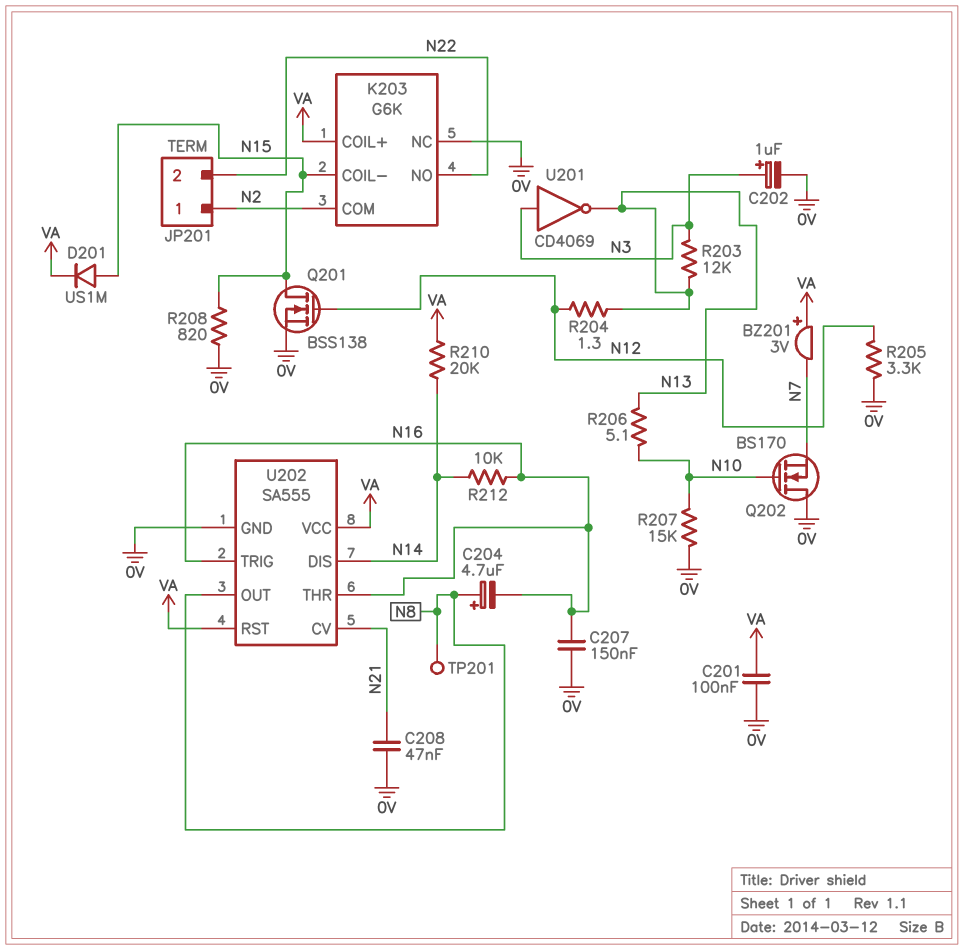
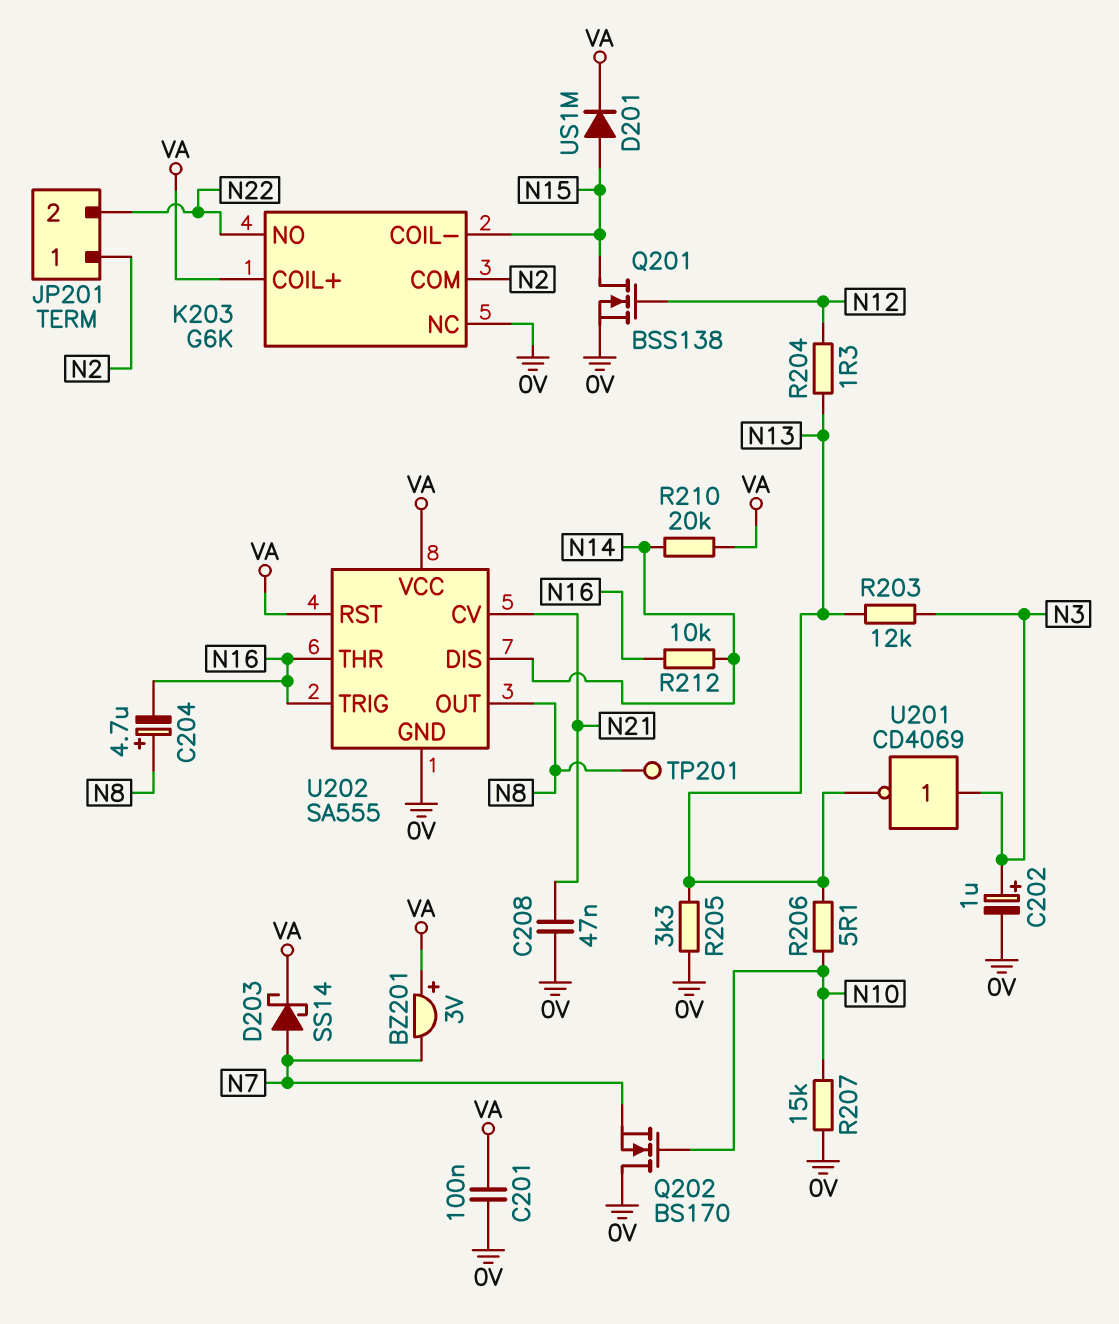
C207: 150nF (0V, N16) -> none
D203: none -> schottky SS14 (A N7, K VA)
R205: 3.3k (0V, N12) -> 3.3k (0V, N13)
R208: 820 (0V, N15) -> none

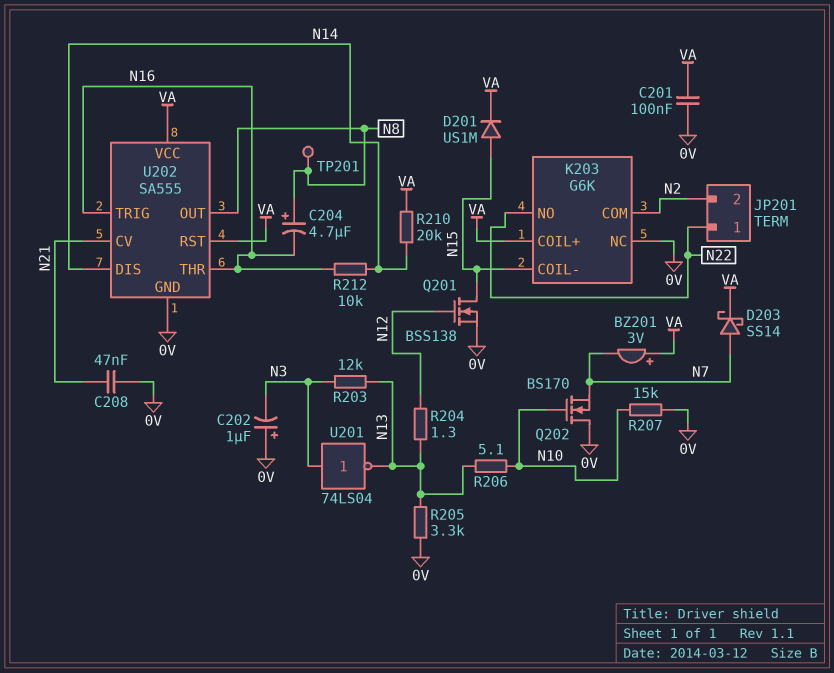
C202: 1uF (plus N3, minus 0V) -> 1uF (plus 0V, minus N3)
JP201 pin 1: N2 -> N22
JP201 pin 2: N22 -> N2
U201: NOT CD4069 (in N3, out N13) -> NOT 74LS04 (in N3, out N13)

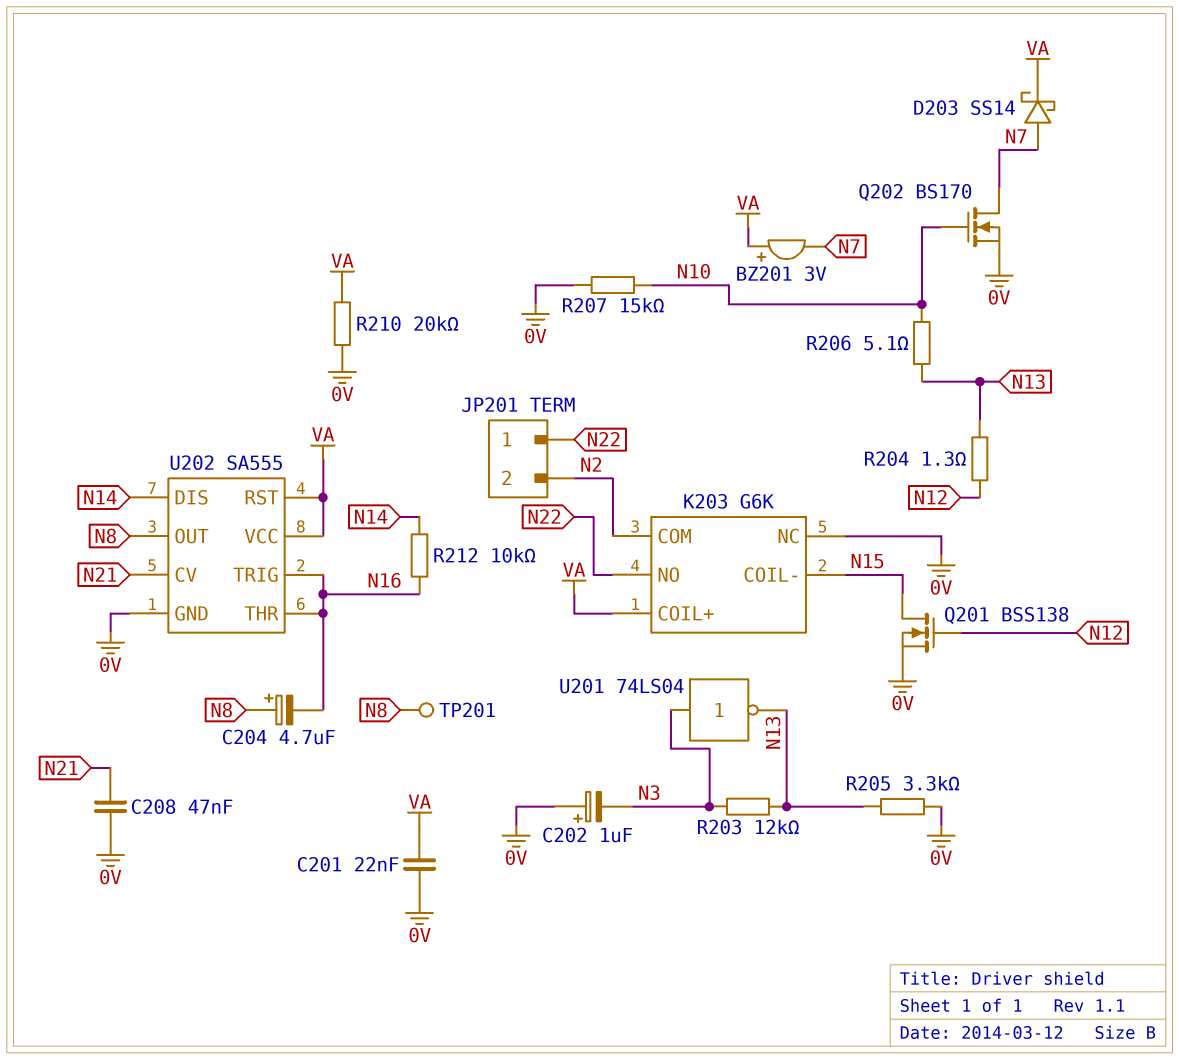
C201: 100nF (0V, VA) -> 22nF (0V, VA)
D201: diode US1M (A N15, K VA) -> none
Q202: NMOS BS170 (G N10, D 0V, S N7) -> NMOS BS170 (G N10, D N7, S 0V)
R210: 20k (N14, VA) -> 20k (0V, VA)

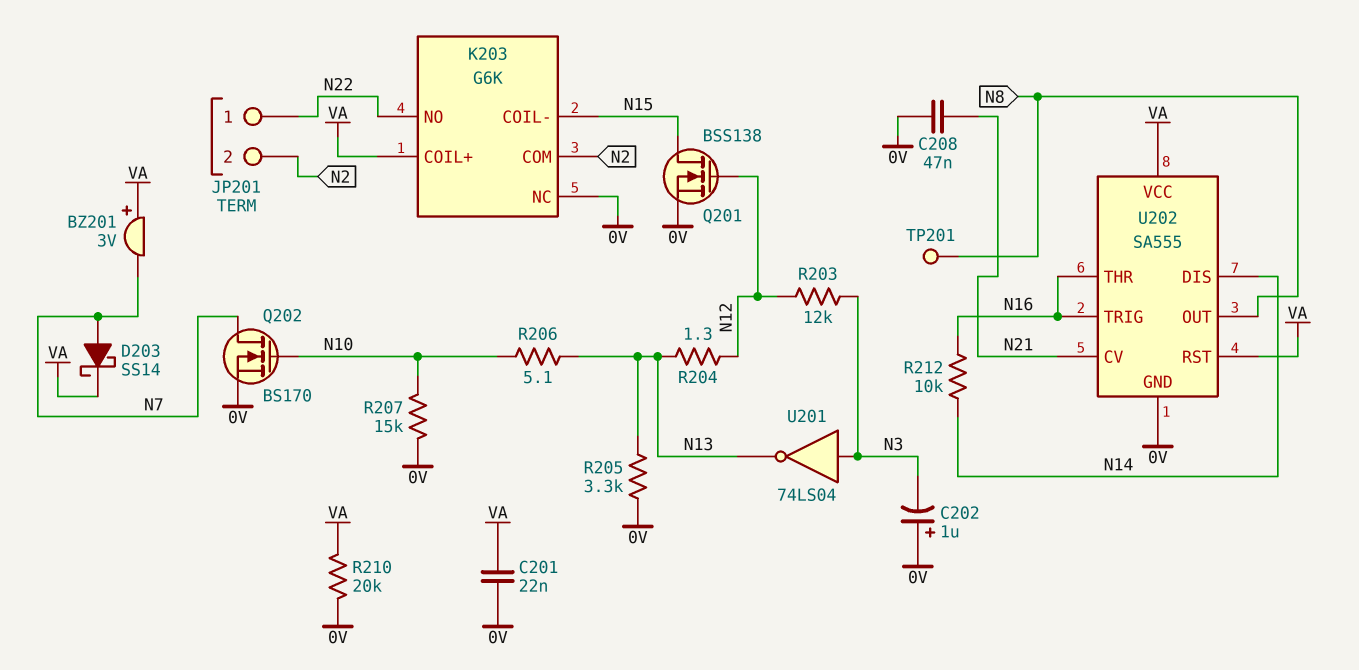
C204: 4.7uF (plus N8, minus N16) -> none
R203: 12k (N3, N13) -> 12k (N3, N12)

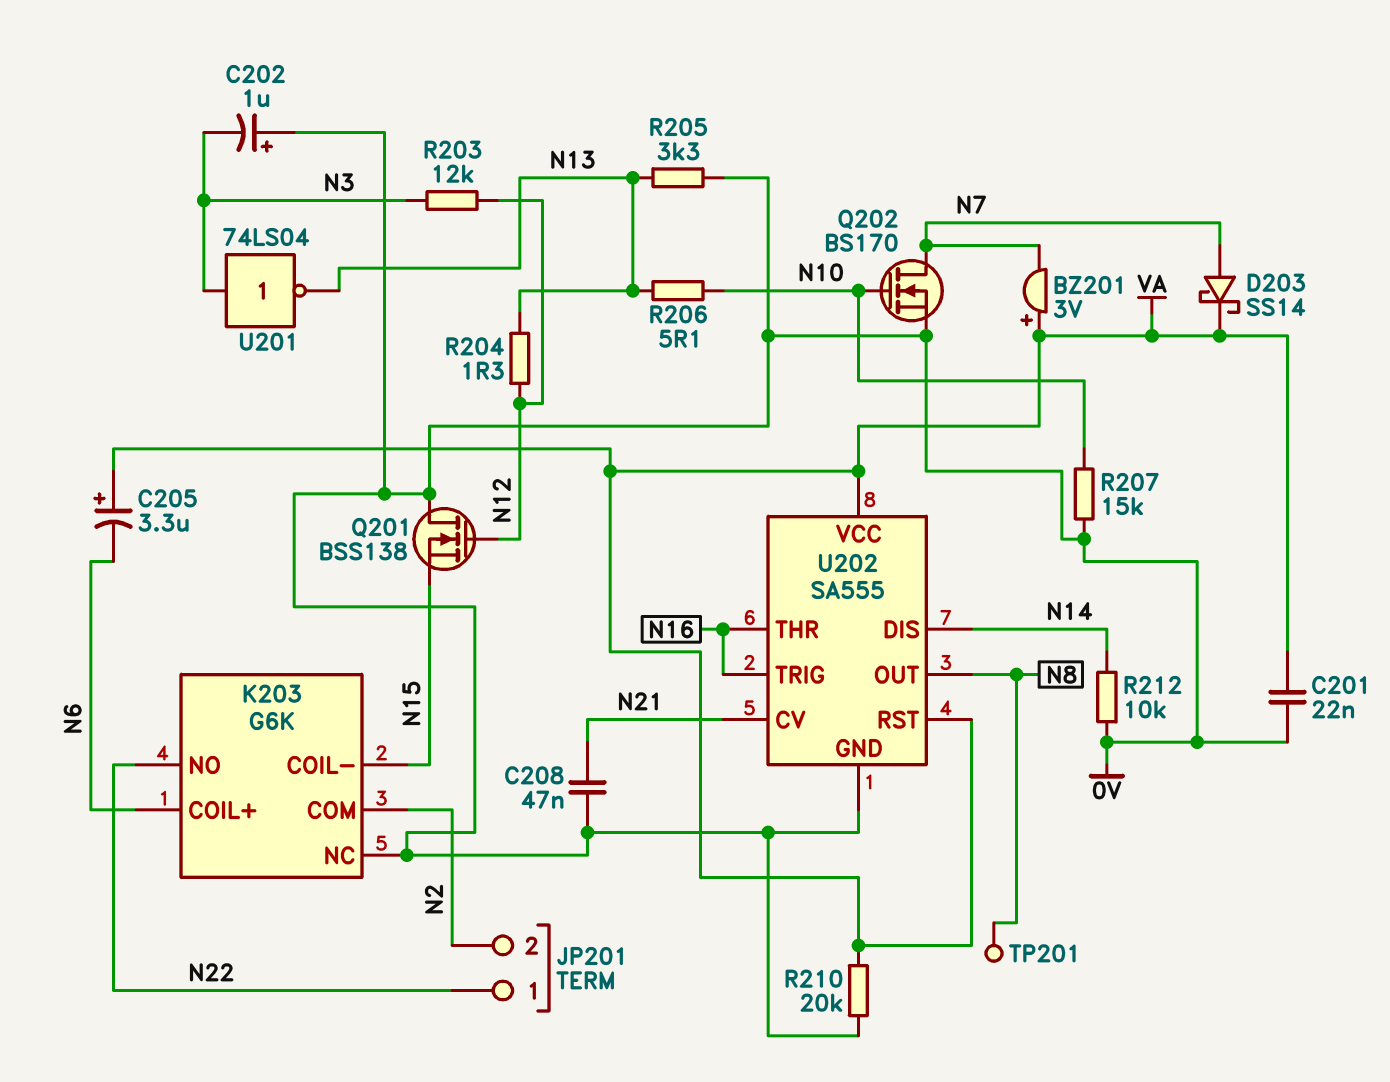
C205: none -> 3.3uF (plus VA, minus N6)
K203 pin COIL+: VA -> N6
Q201: NMOS BSS138 (G N12, D N15, S 0V) -> NMOS BSS138 (G N12, D 0V, S N15)
R212: 10k (N14, N16) -> 10k (0V, N14)

